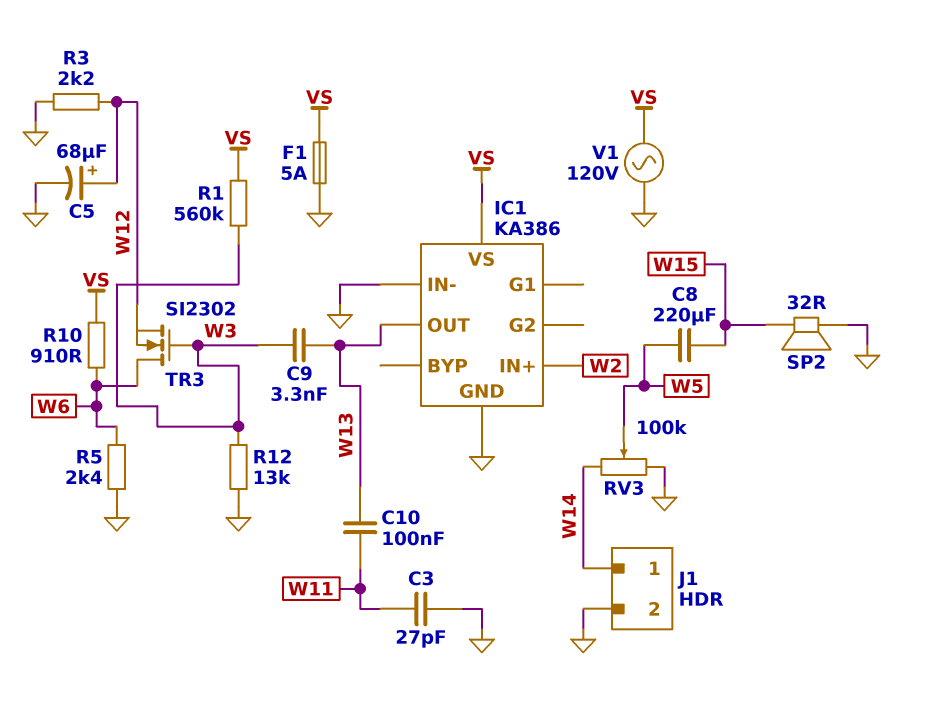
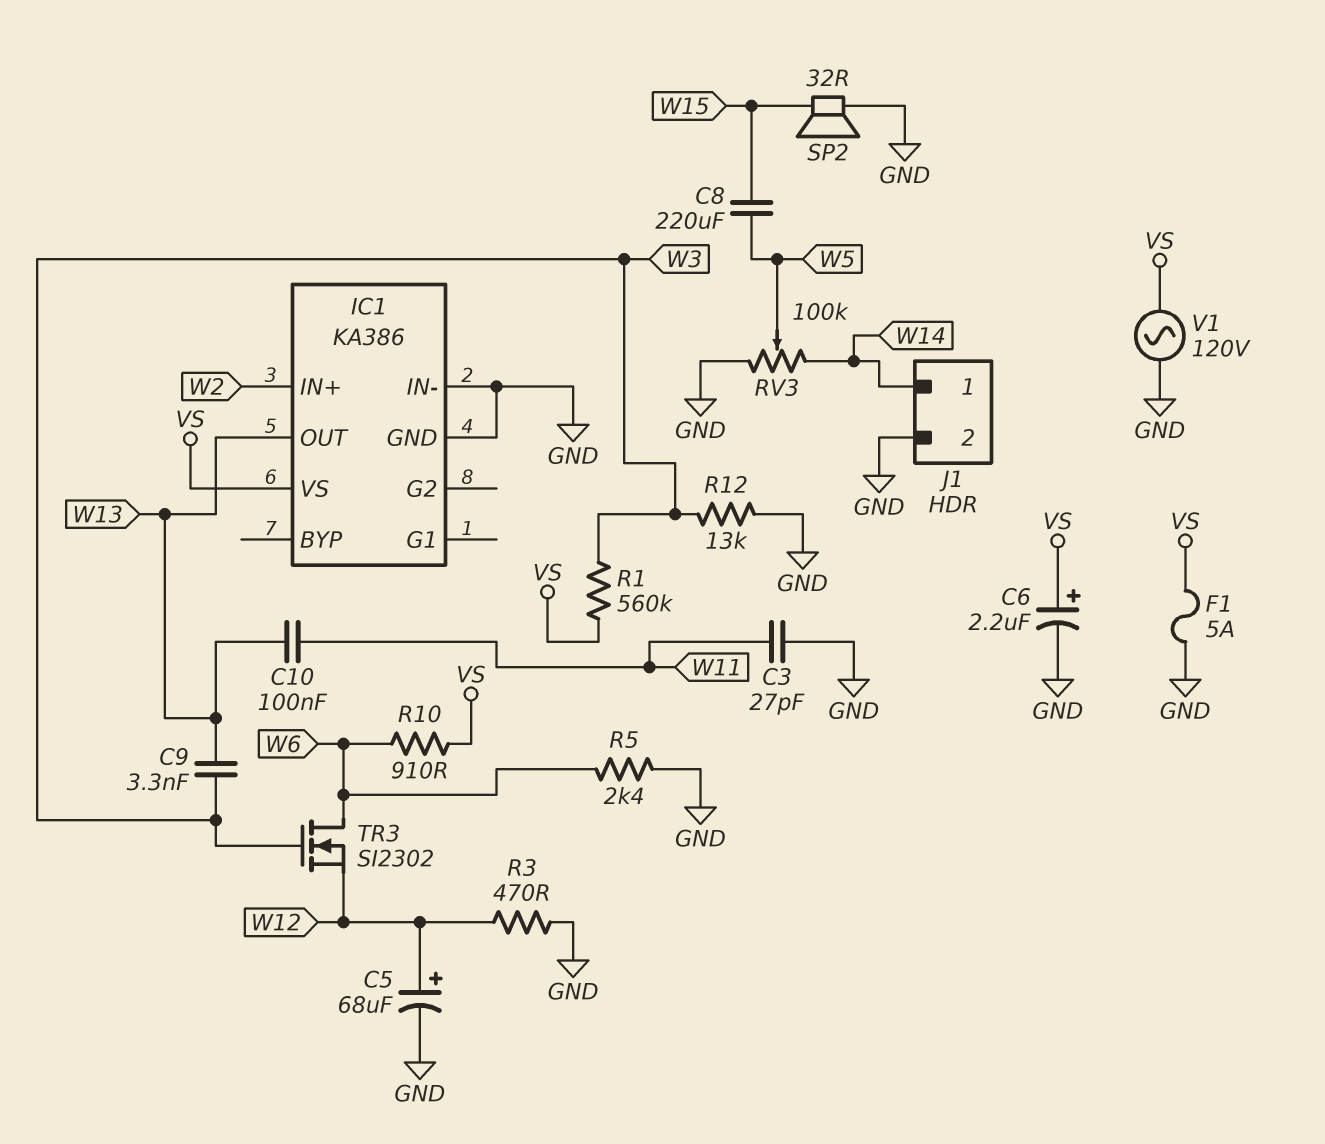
C6: none -> 2.2uF (plus VS, minus GND)
R3: 2.2k (GND, W12) -> 470 (GND, W12)

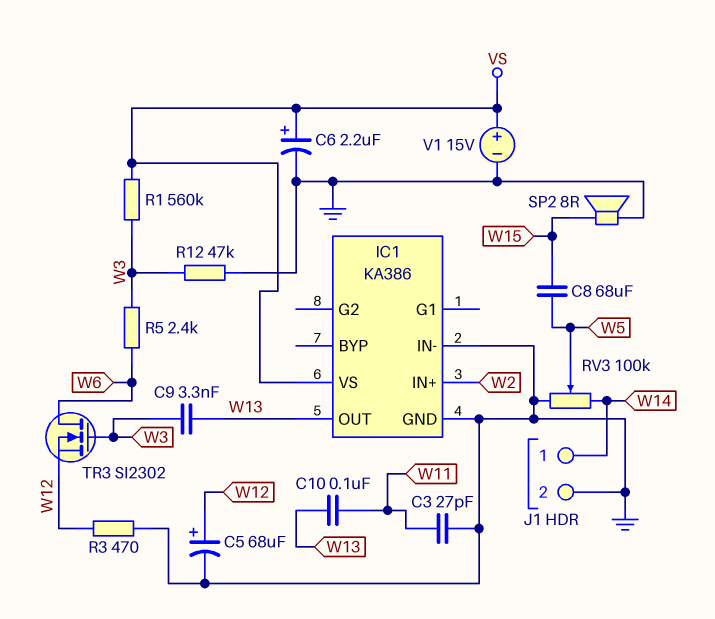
C8: 220uF (W5, W15) -> 68uF (W5, W15)
F1: 5A (GND, VS) -> none
R5: 2.4k (GND, W6) -> 2.4k (W3, W6)
R10: 910 (VS, W6) -> none
R12: 13k (GND, W3) -> 47k (GND, W3)
SP2: speaker 32R (GND, W15) -> speaker 8R (GND, W15)
V1: AC 120V (GND, VS) -> 15V (plus VS, minus GND)

